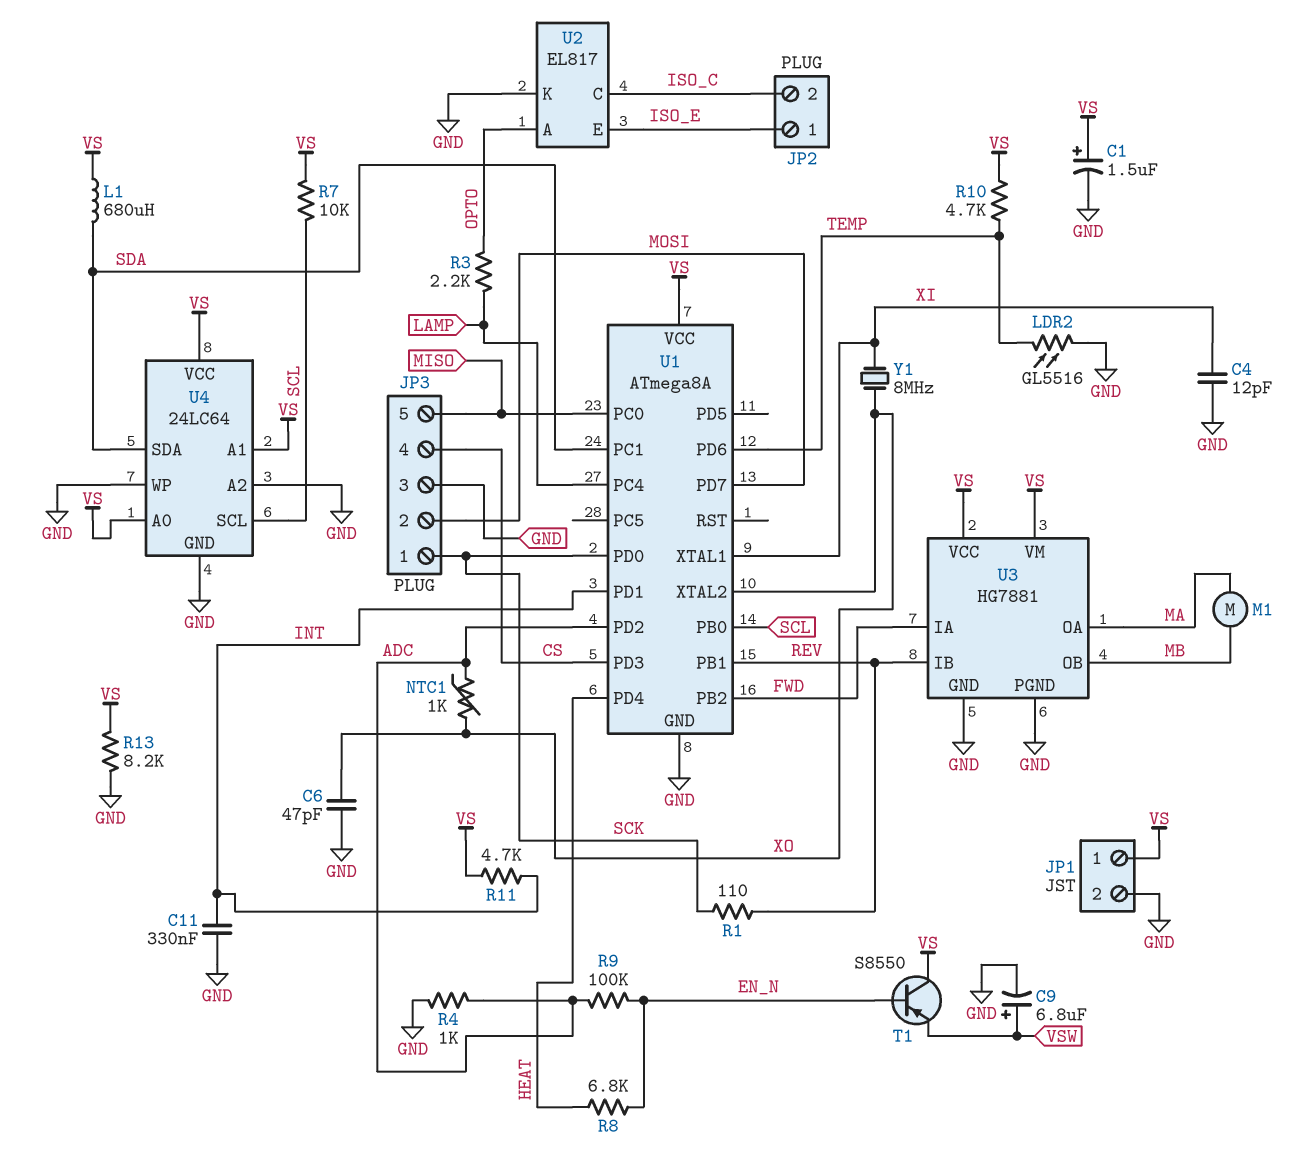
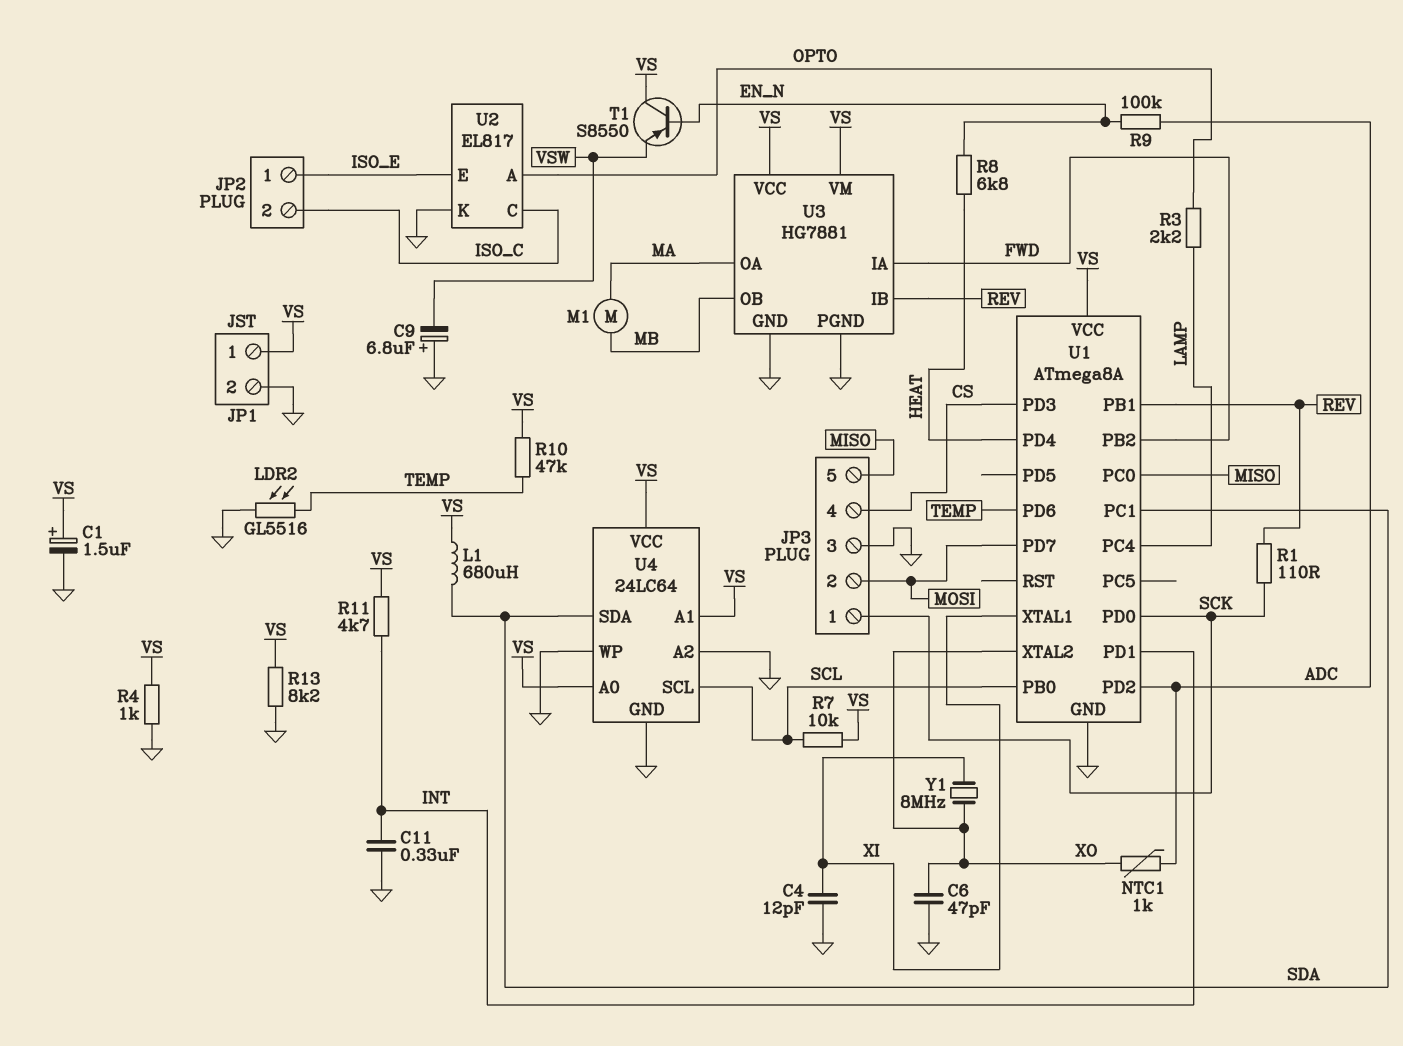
C9: 6.8uF (plus VSW, minus GND) -> 6.8uF (plus GND, minus VSW)
R4: 1k (ADC, GND) -> 1k (GND, VS)
R10: 4.7k (TEMP, VS) -> 47k (TEMP, VS)

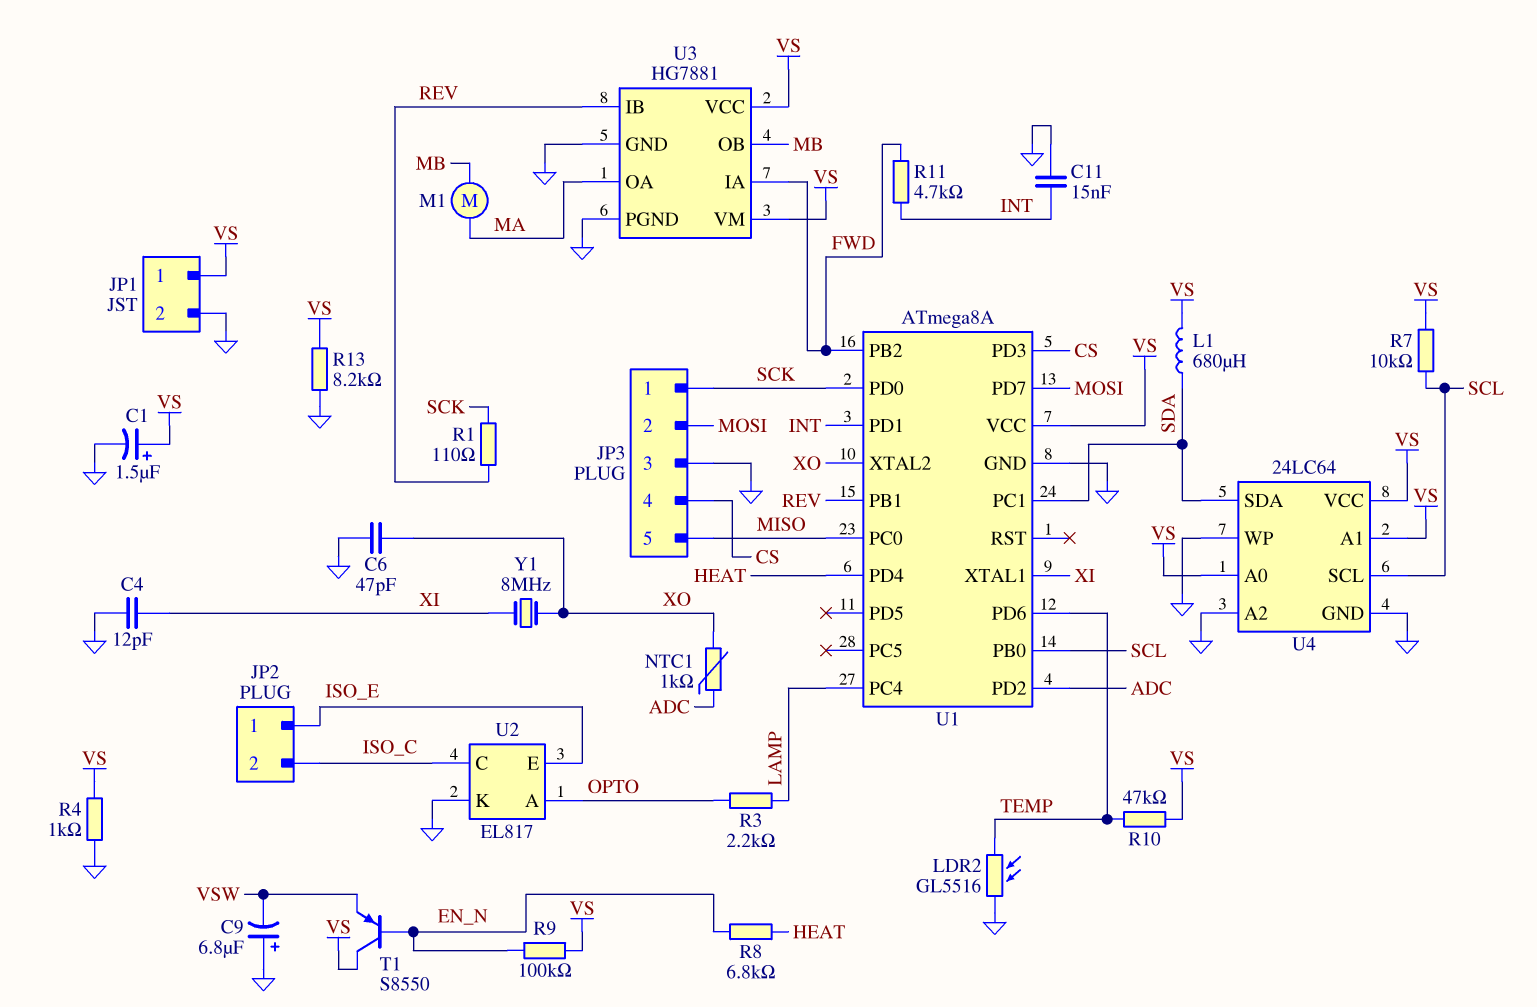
C11: 330nF (GND, INT) -> 15nF (GND, INT)
R9: 100k (ADC, EN_N) -> 100k (EN_N, VS)
R11: 4.7k (INT, VS) -> 4.7k (FWD, INT)

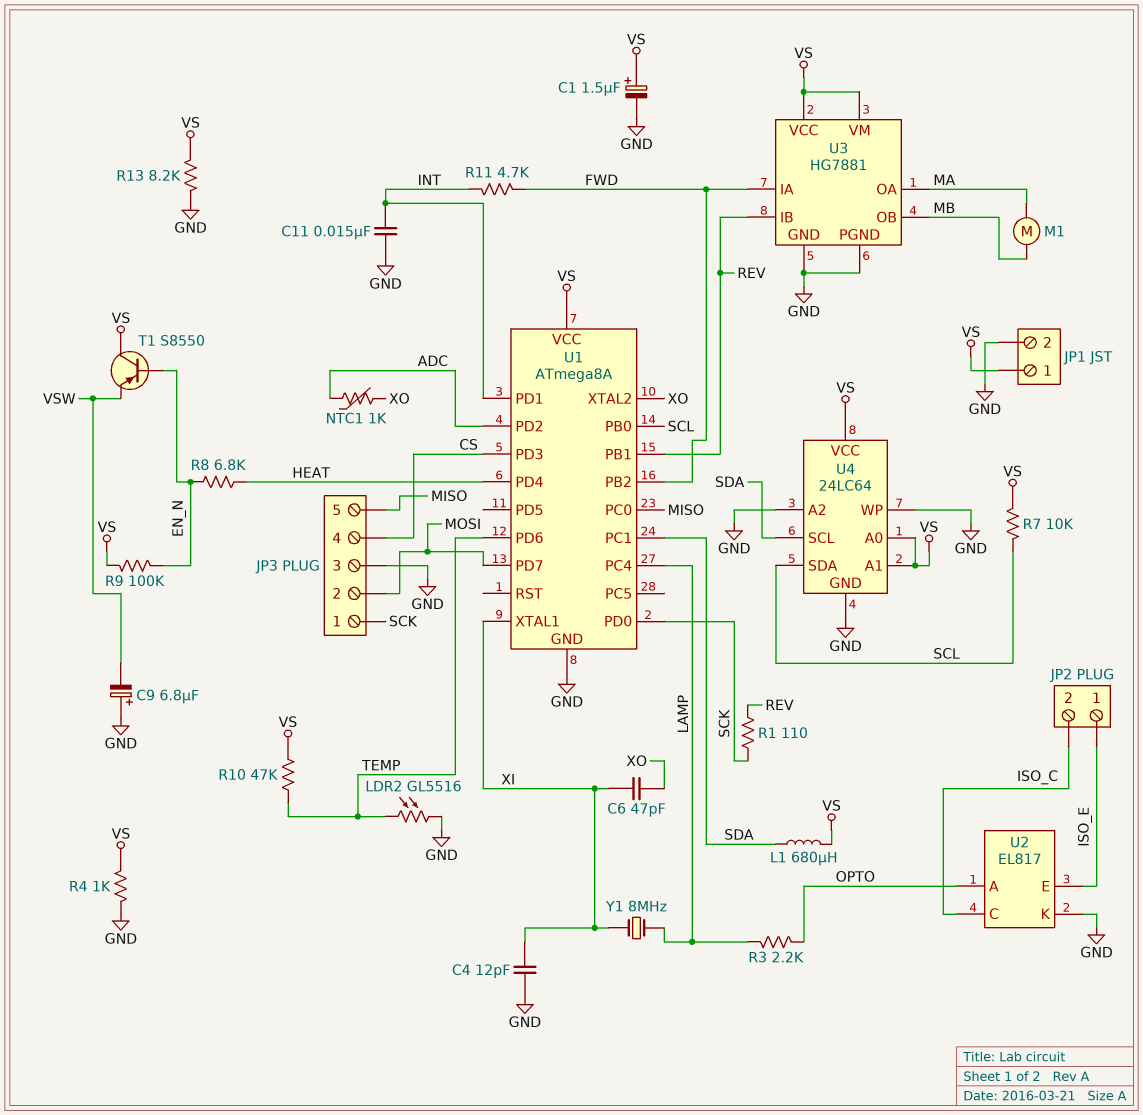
C6: 47pF (GND, XO) -> 47pF (XI, XO)
U4 pin SCL: SCL -> SDA
U4 pin SDA: SDA -> SCL
Y1: 8MHz (XI, XO) -> 8MHz (LAMP, XI)

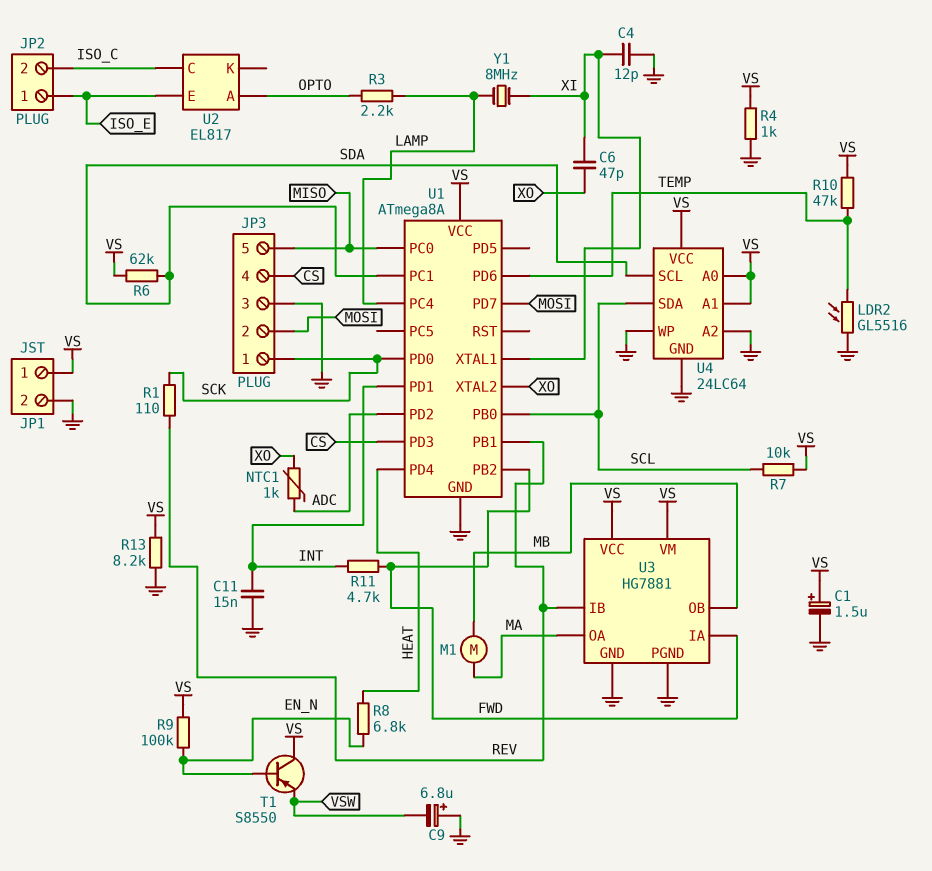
L1: 680uH (SDA, VS) -> none
R6: none -> 62k (SDA, VS)
U2 pin K: GND -> none

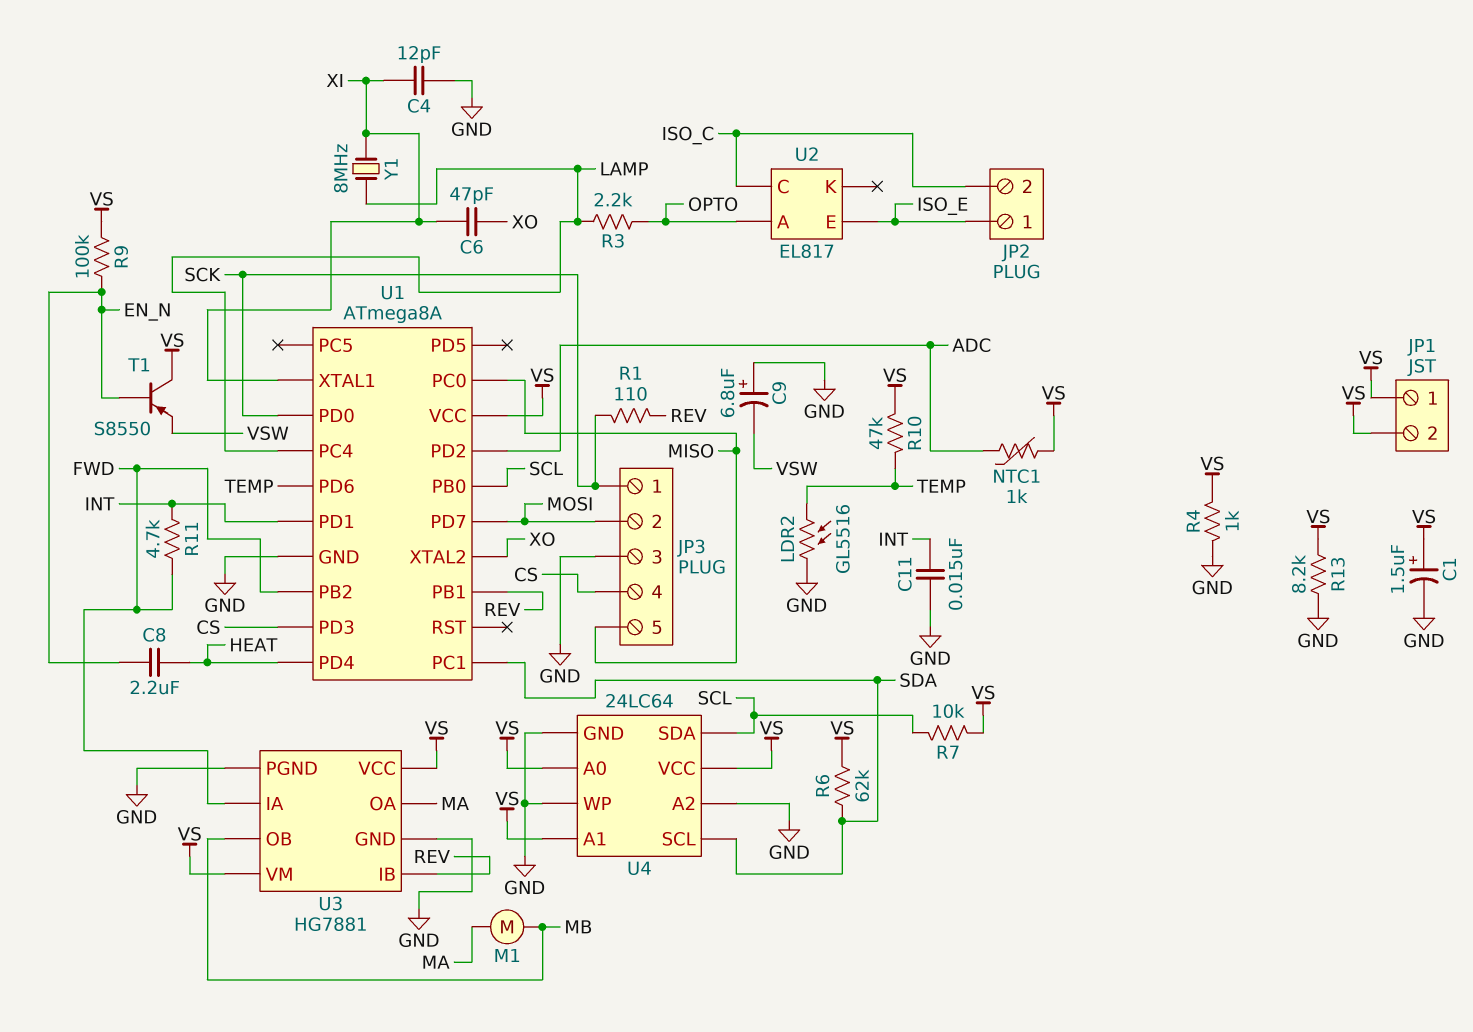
C8: none -> 2.2uF (EN_N, HEAT)
JP1 pin 2: GND -> VS
NTC1: 1k (ADC, XO) -> 1k (ADC, VS)
R8: 6.8k (EN_N, HEAT) -> none

